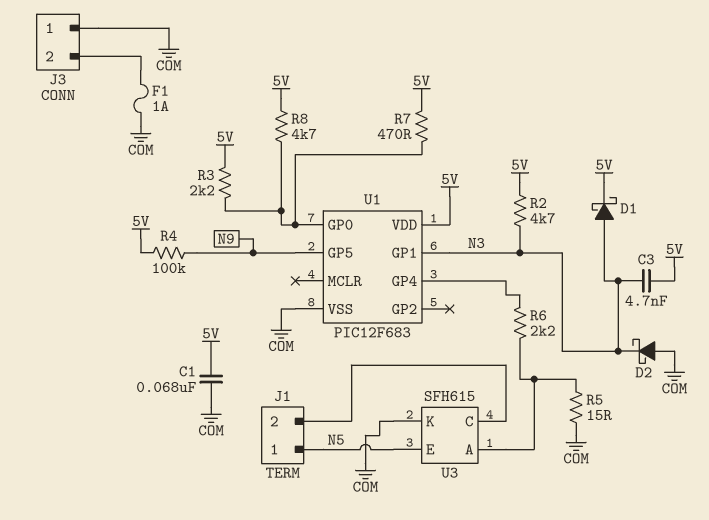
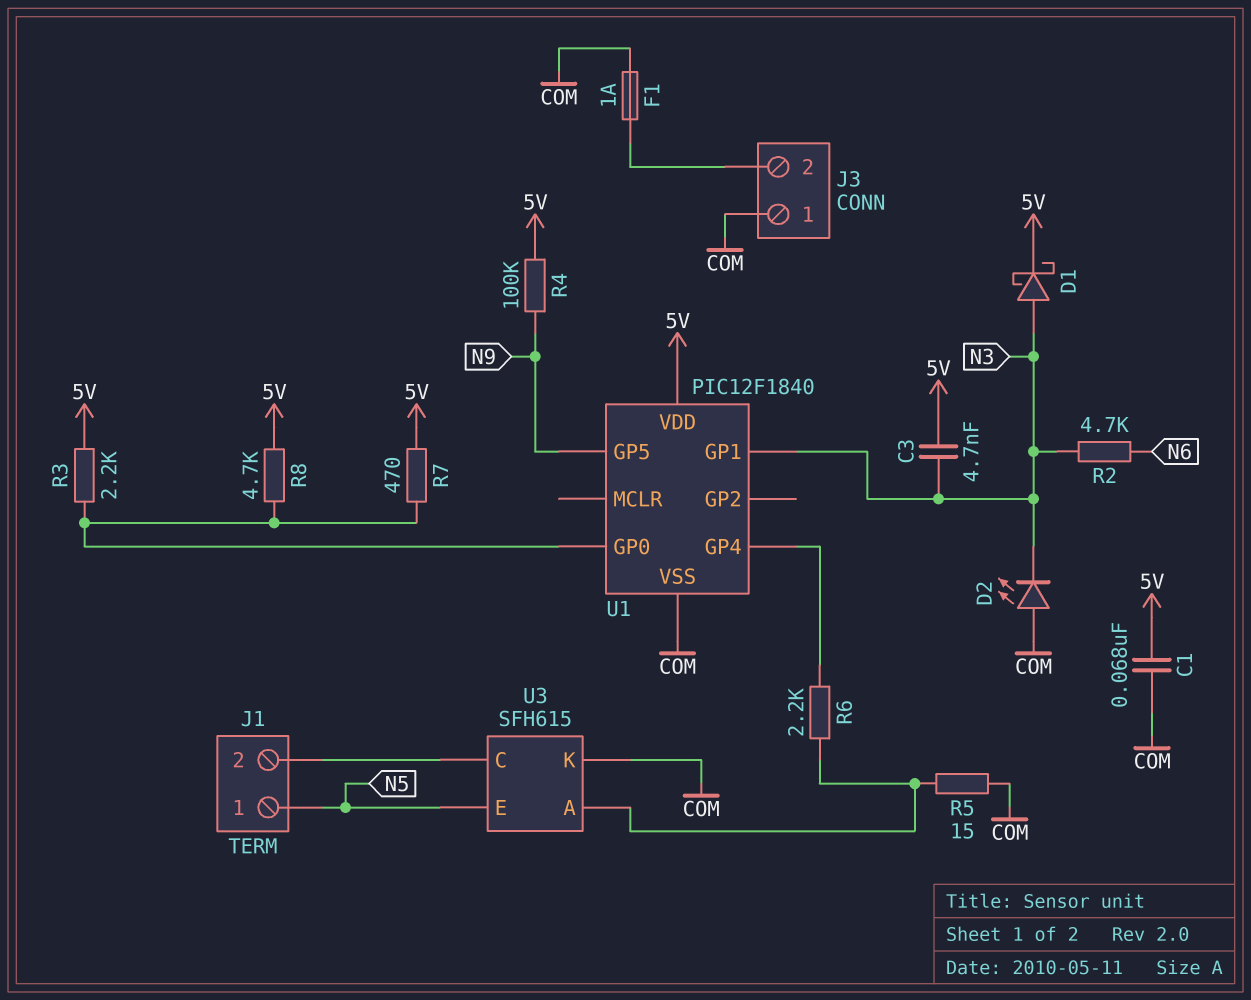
D2: schottky (A COM, K N3) -> LED (A COM, K N3)
R2: 4.7k (5V, N3) -> 4.7k (N3, N6)
U1: PIC12F683 -> PIC12F1840

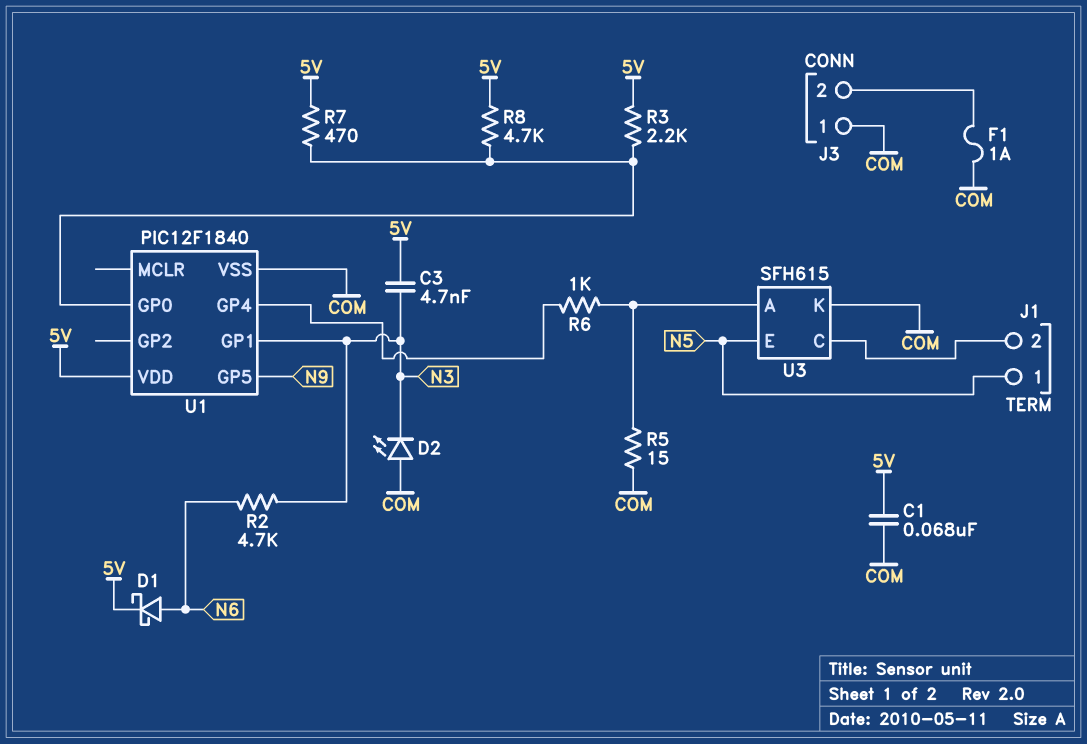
D1: schottky (A N3, K 5V) -> schottky (A N6, K 5V)
R4: 100k (5V, N9) -> none
R6: 2.2k (U1/GP4, U3/A) -> 1k (U1/GP4, U3/A)

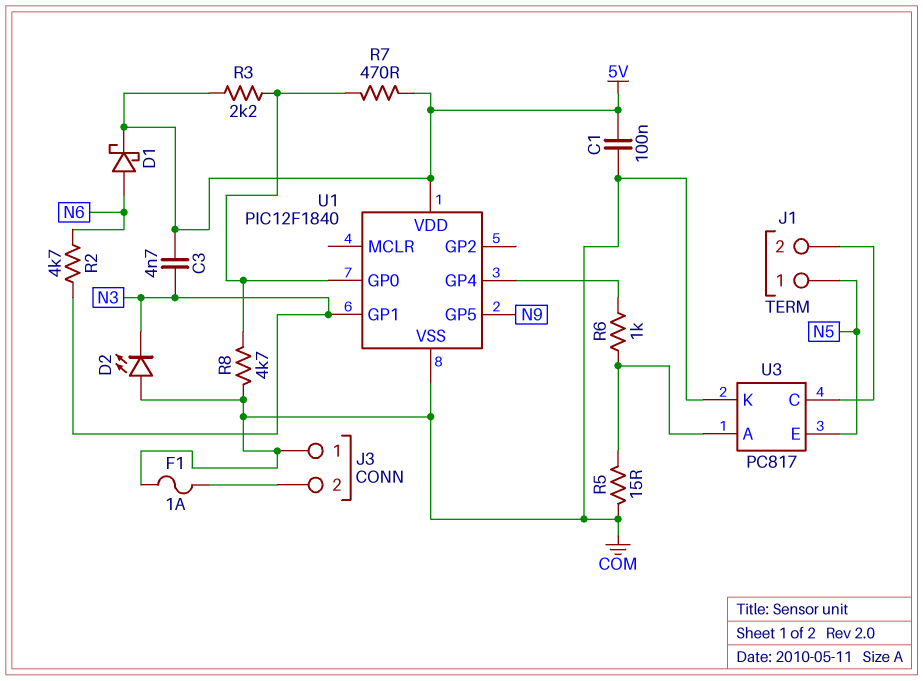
C1: 68nF (5V, COM) -> 100nF (5V, COM)
R8: 4.7k (5V, U1/GP0) -> 4.7k (COM, U1/GP0)
U3: SFH615 -> PC817

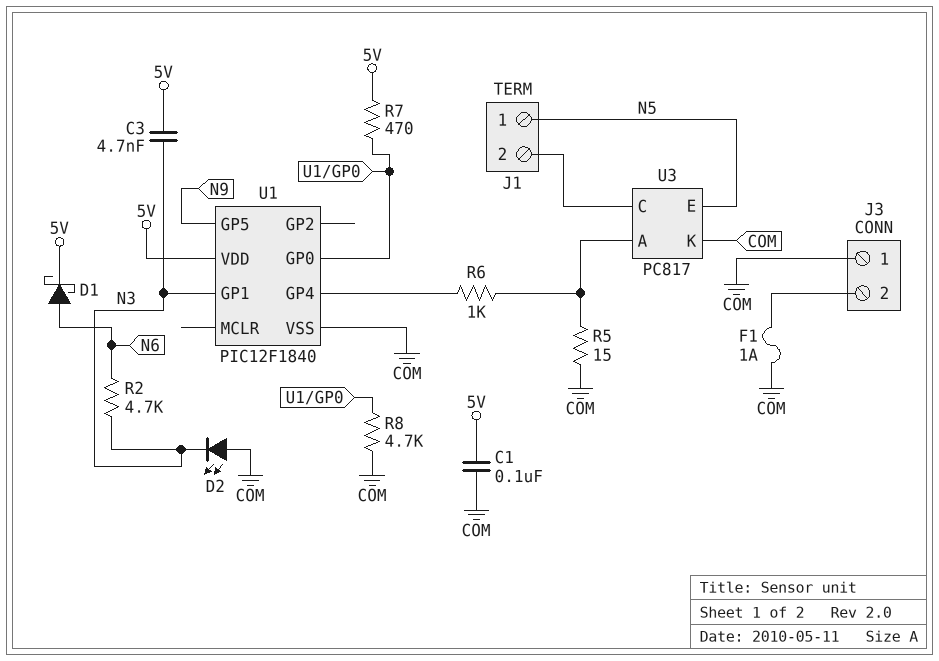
R3: 2.2k (5V, U1/GP0) -> none

